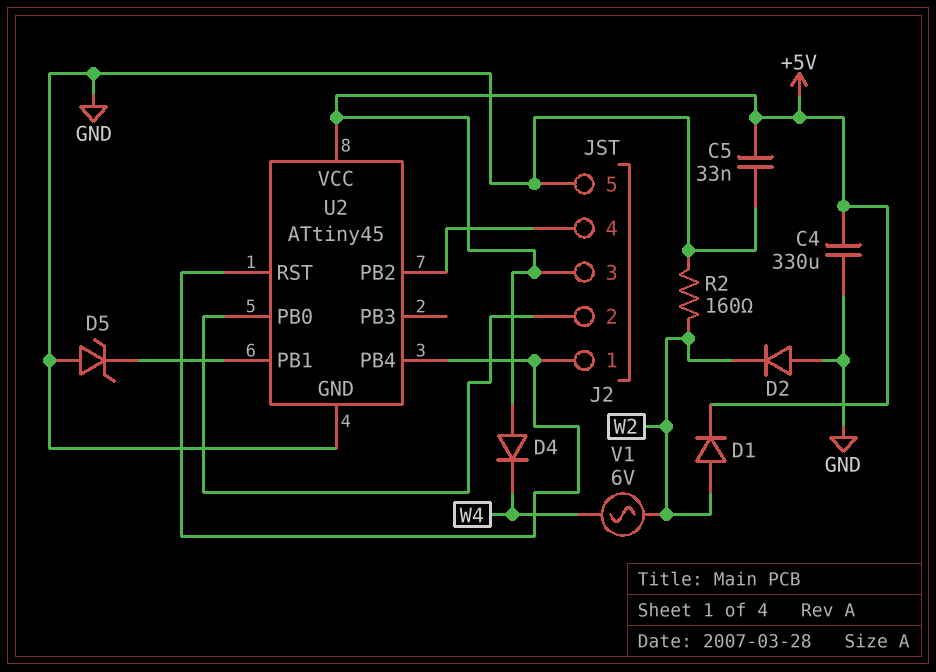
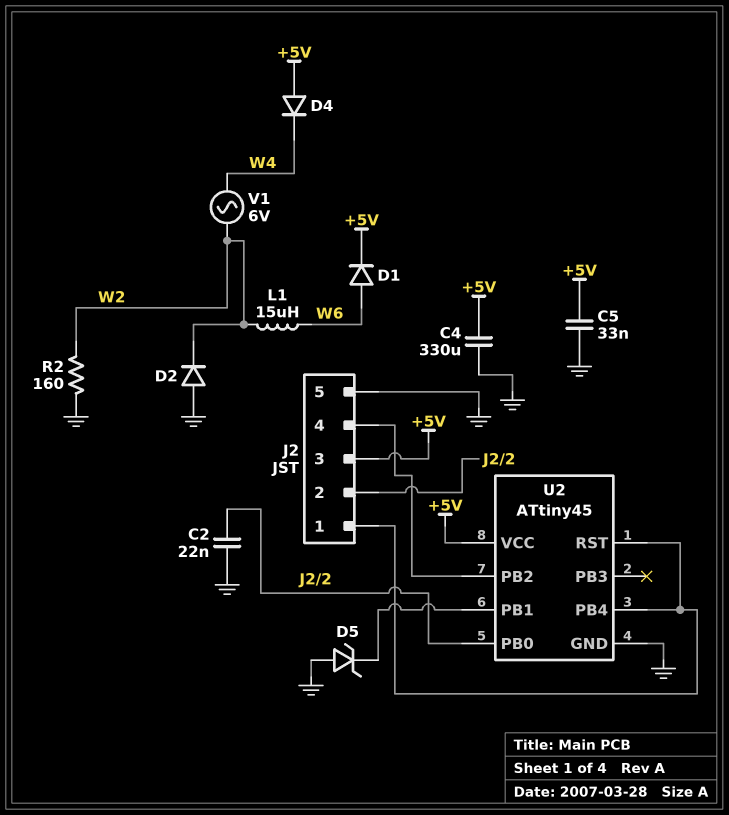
C2: none -> 22nF (GND, J2/2)
D1: diode (A W2, K +5V) -> diode (A W6, K +5V)
L1: none -> 15uH (W2, W6)

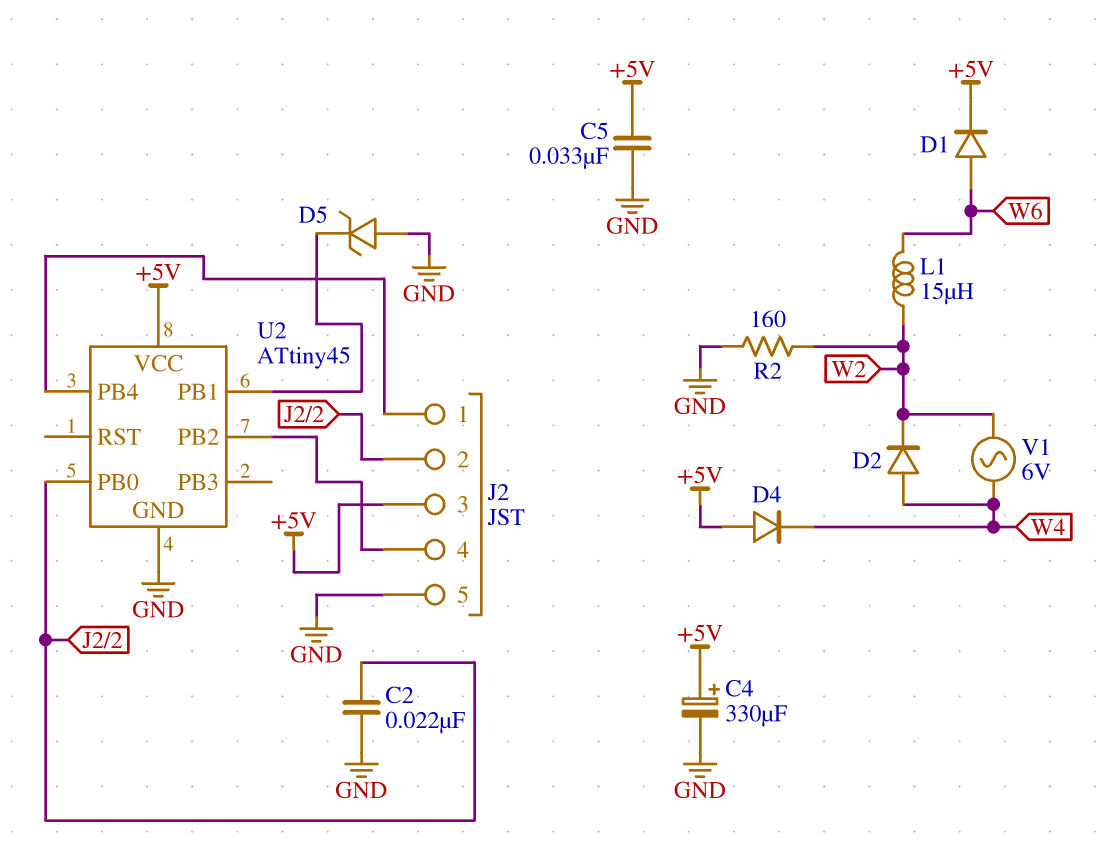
C4: 330uF (+5V, GND) -> 330uF (plus +5V, minus GND)
D2: diode (A GND, K W2) -> diode (A W4, K W2)
U2 pin RST: J2/1 -> none

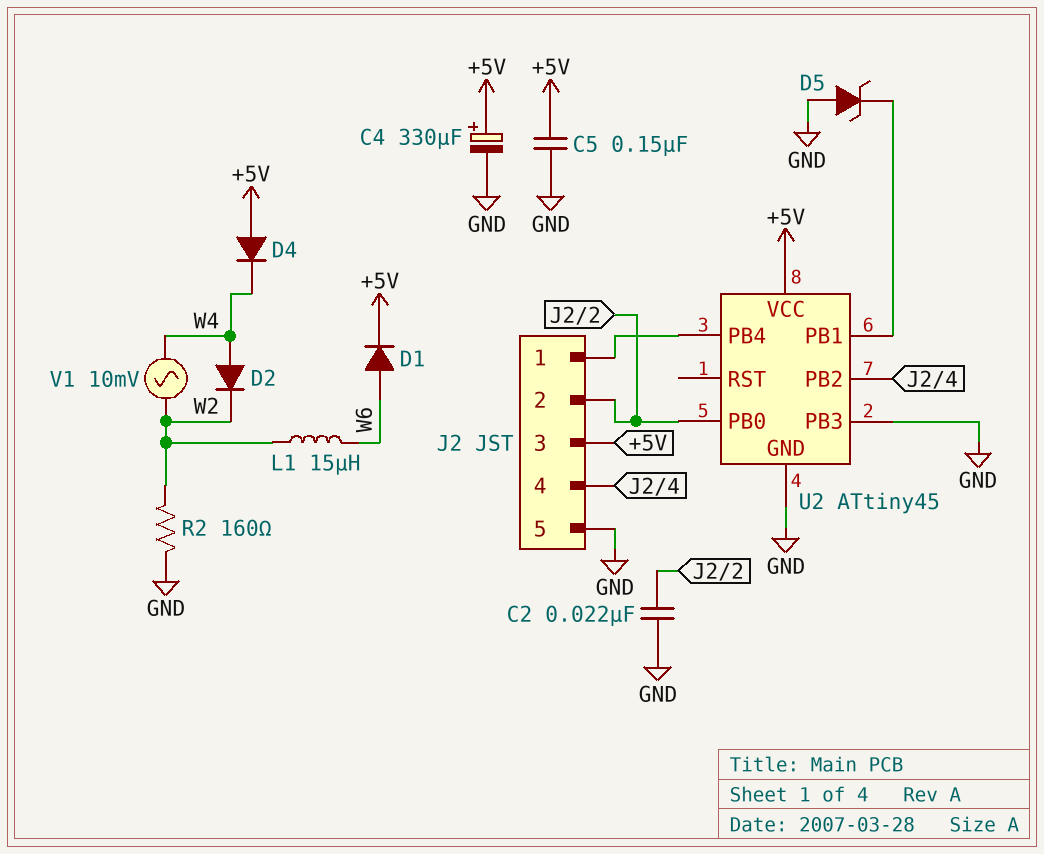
C5: 33nF (+5V, GND) -> 150nF (+5V, GND)
U2 pin PB3: none -> GND
V1: AC 6V (W2, W4) -> AC 10mV (W2, W4)

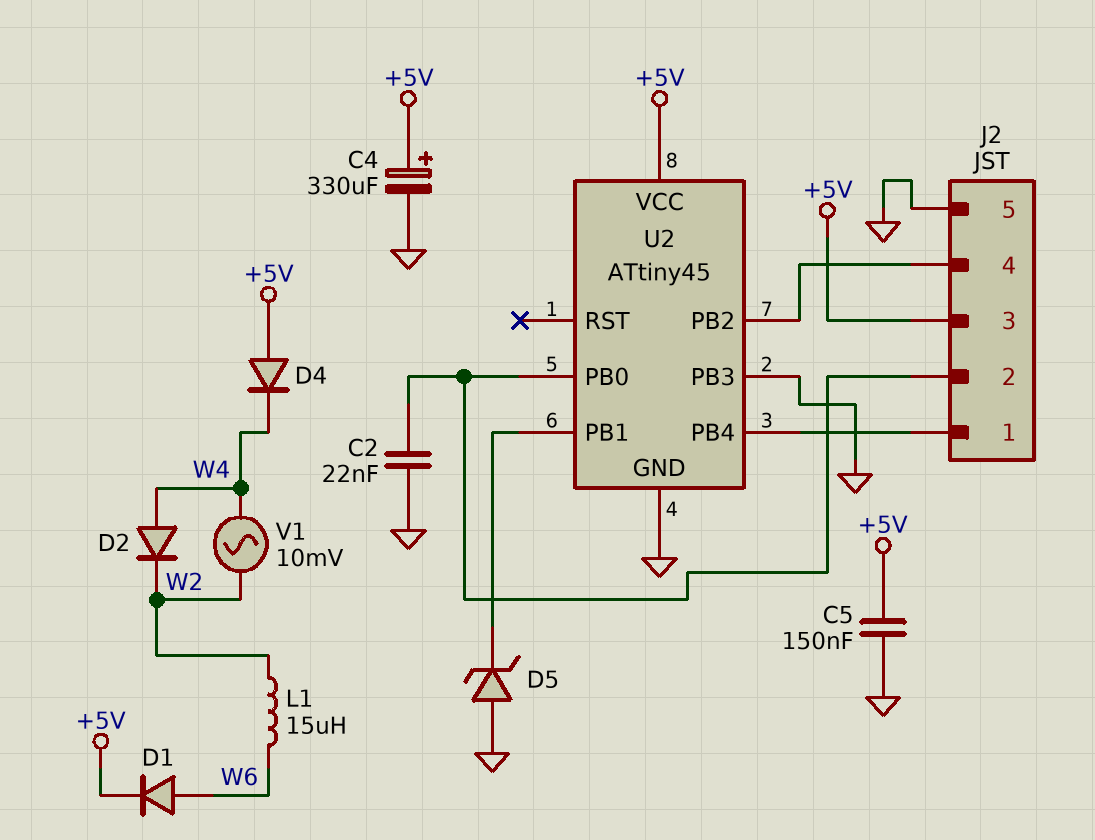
R2: 160 (GND, W2) -> none

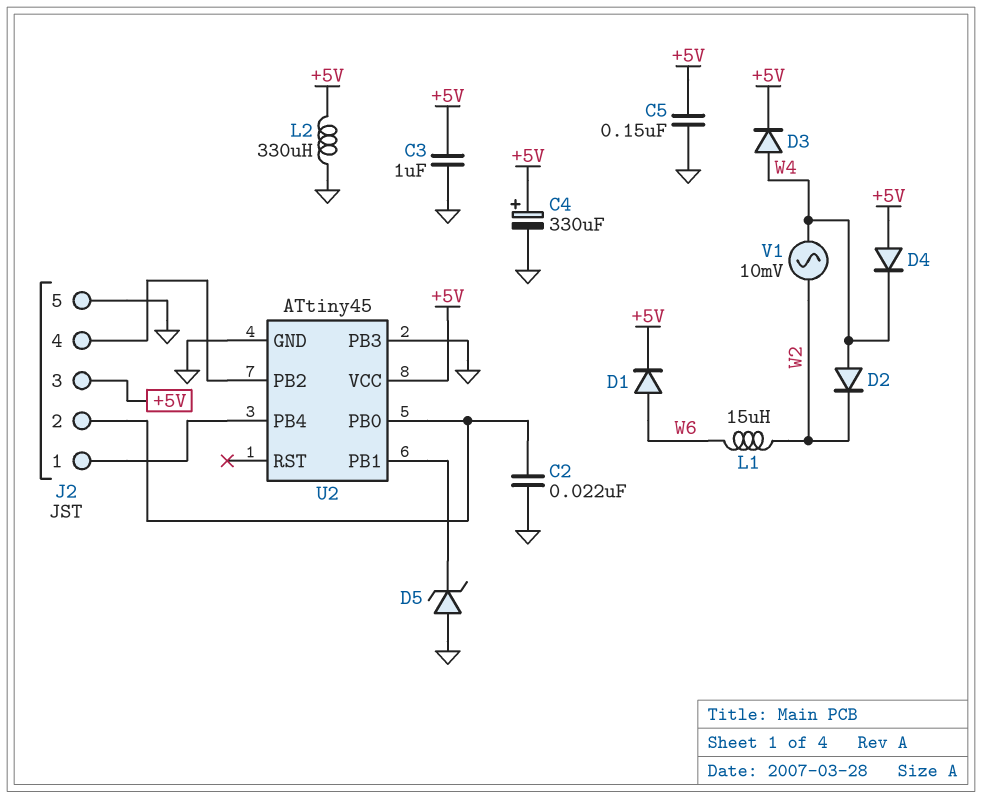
C3: none -> 1uF (+5V, GND)
D3: none -> diode (A W4, K +5V)
L2: none -> 330uH (+5V, GND)

